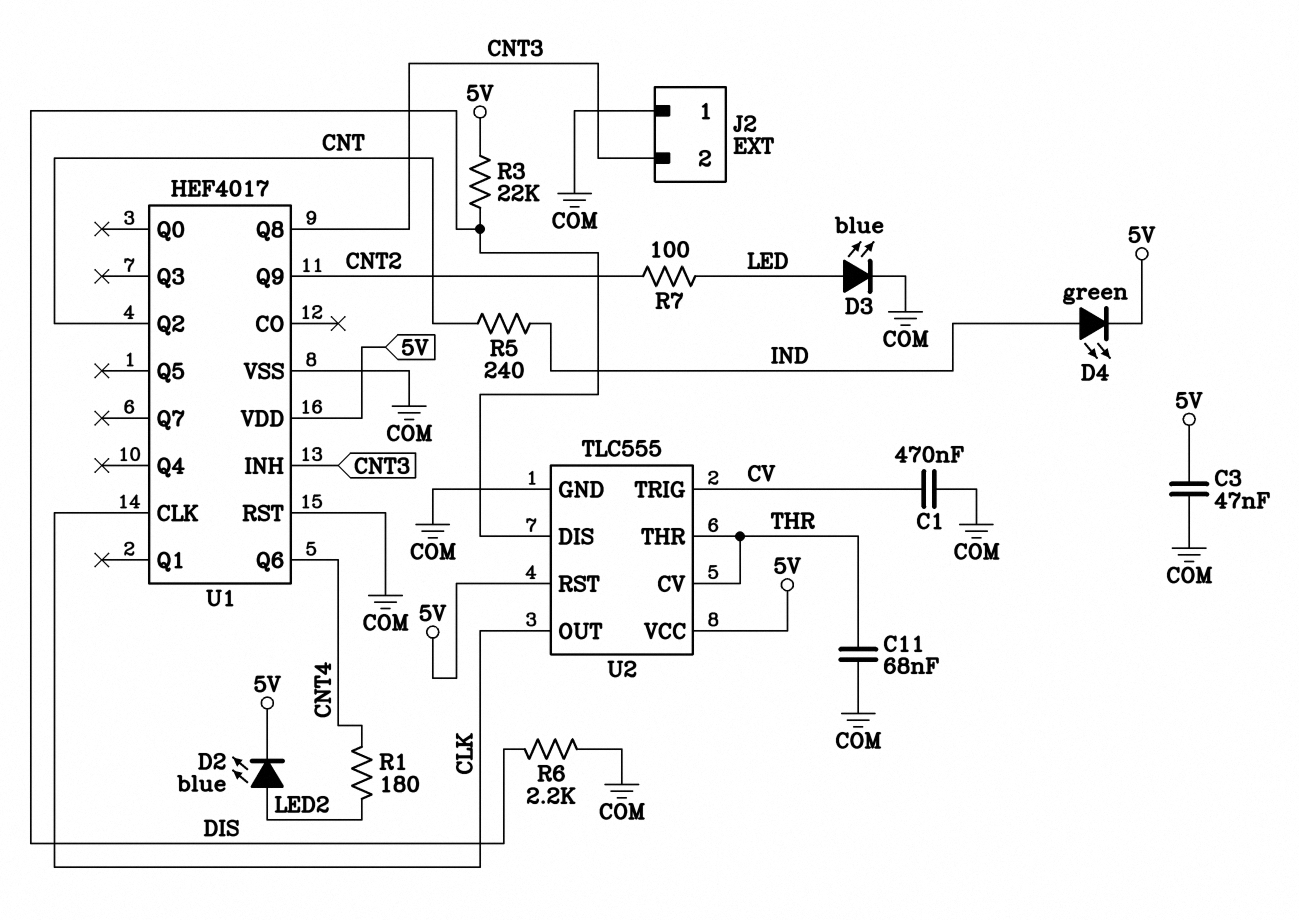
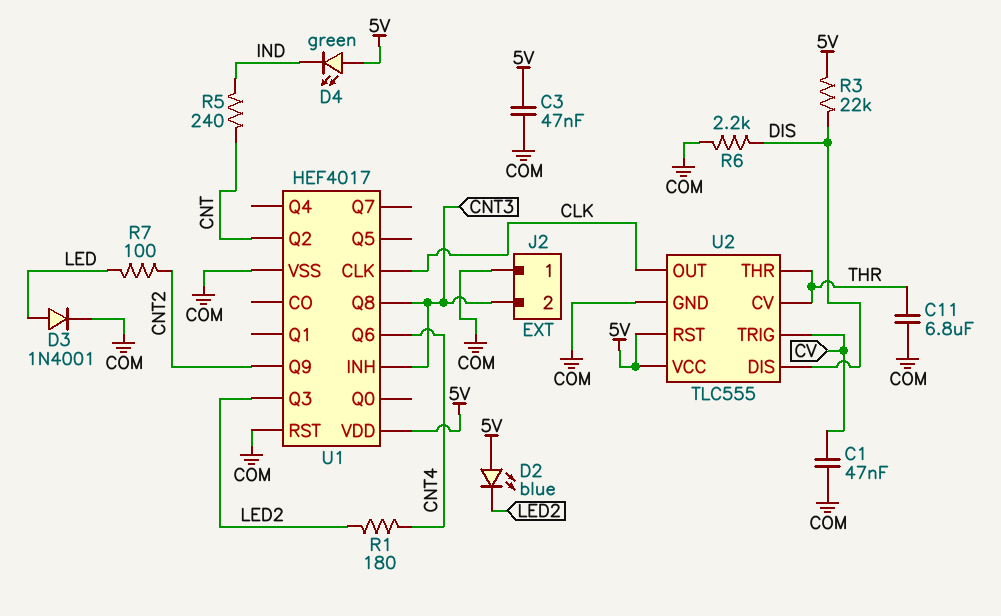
C1: 470nF (COM, CV) -> 47nF (COM, CV)
C11: 68nF (COM, THR) -> 6.8uF (COM, THR)
D2: LED blue (A LED2, K 5V) -> LED blue (A 5V, K LED2)
D3: LED blue (A LED, K COM) -> diode 1N4001 (A LED, K COM)
D4: LED green (A IND, K 5V) -> LED green (A 5V, K IND)
U1 pin Q3: none -> LED2

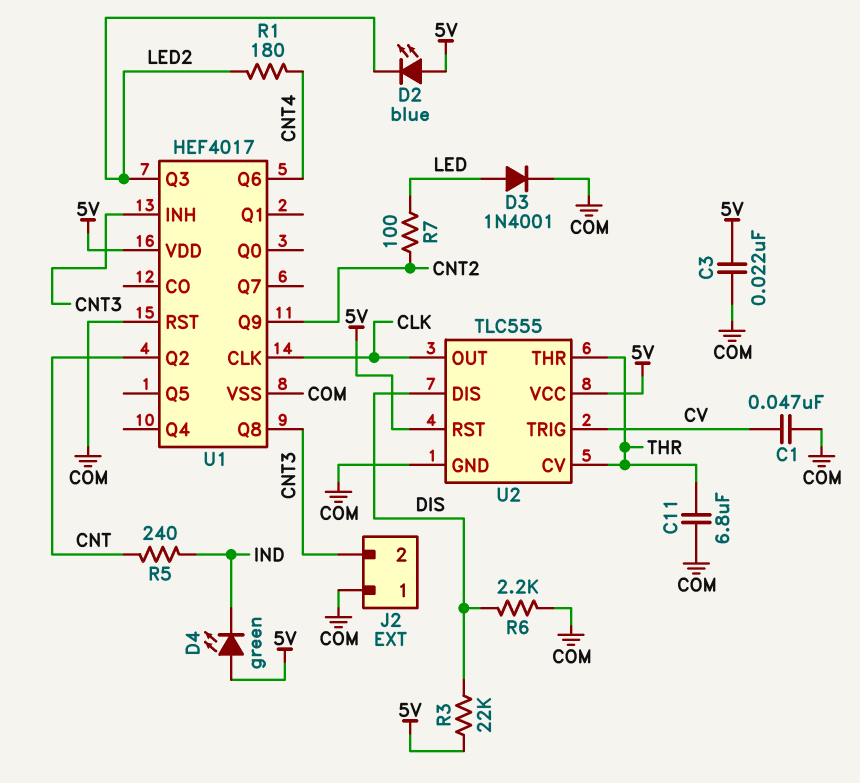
C3: 47nF (5V, COM) -> 22nF (5V, COM)

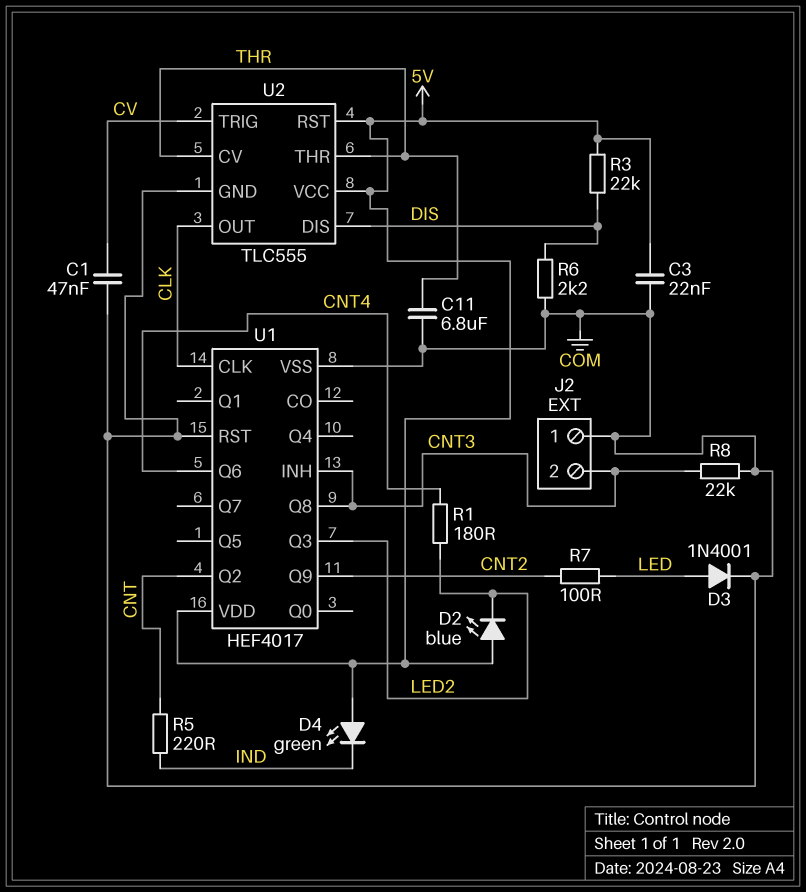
R5: 240 (CNT, IND) -> 220 (CNT, IND)
R8: none -> 22k (CNT3, COM)

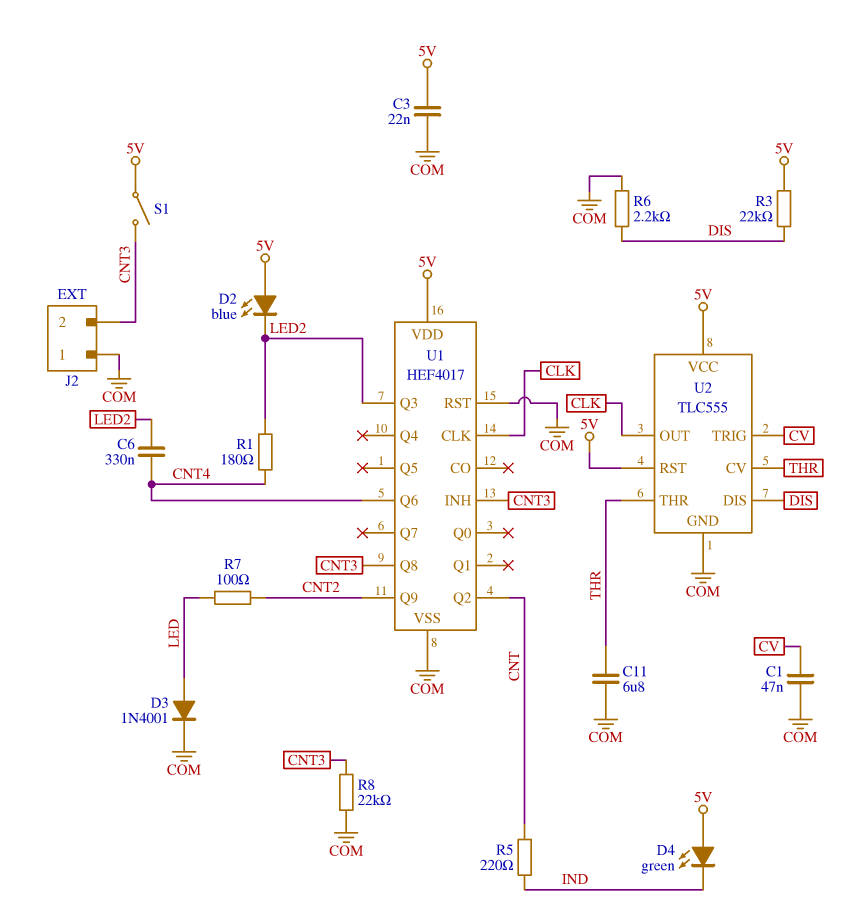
C6: none -> 330nF (CNT4, LED2)
S1: none -> switch (5V, CNT3)

